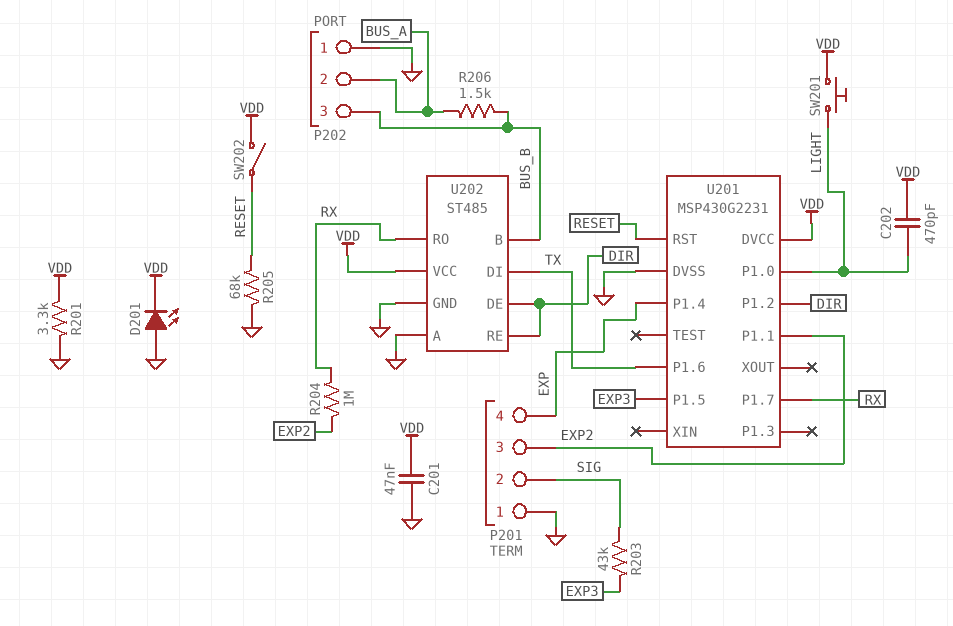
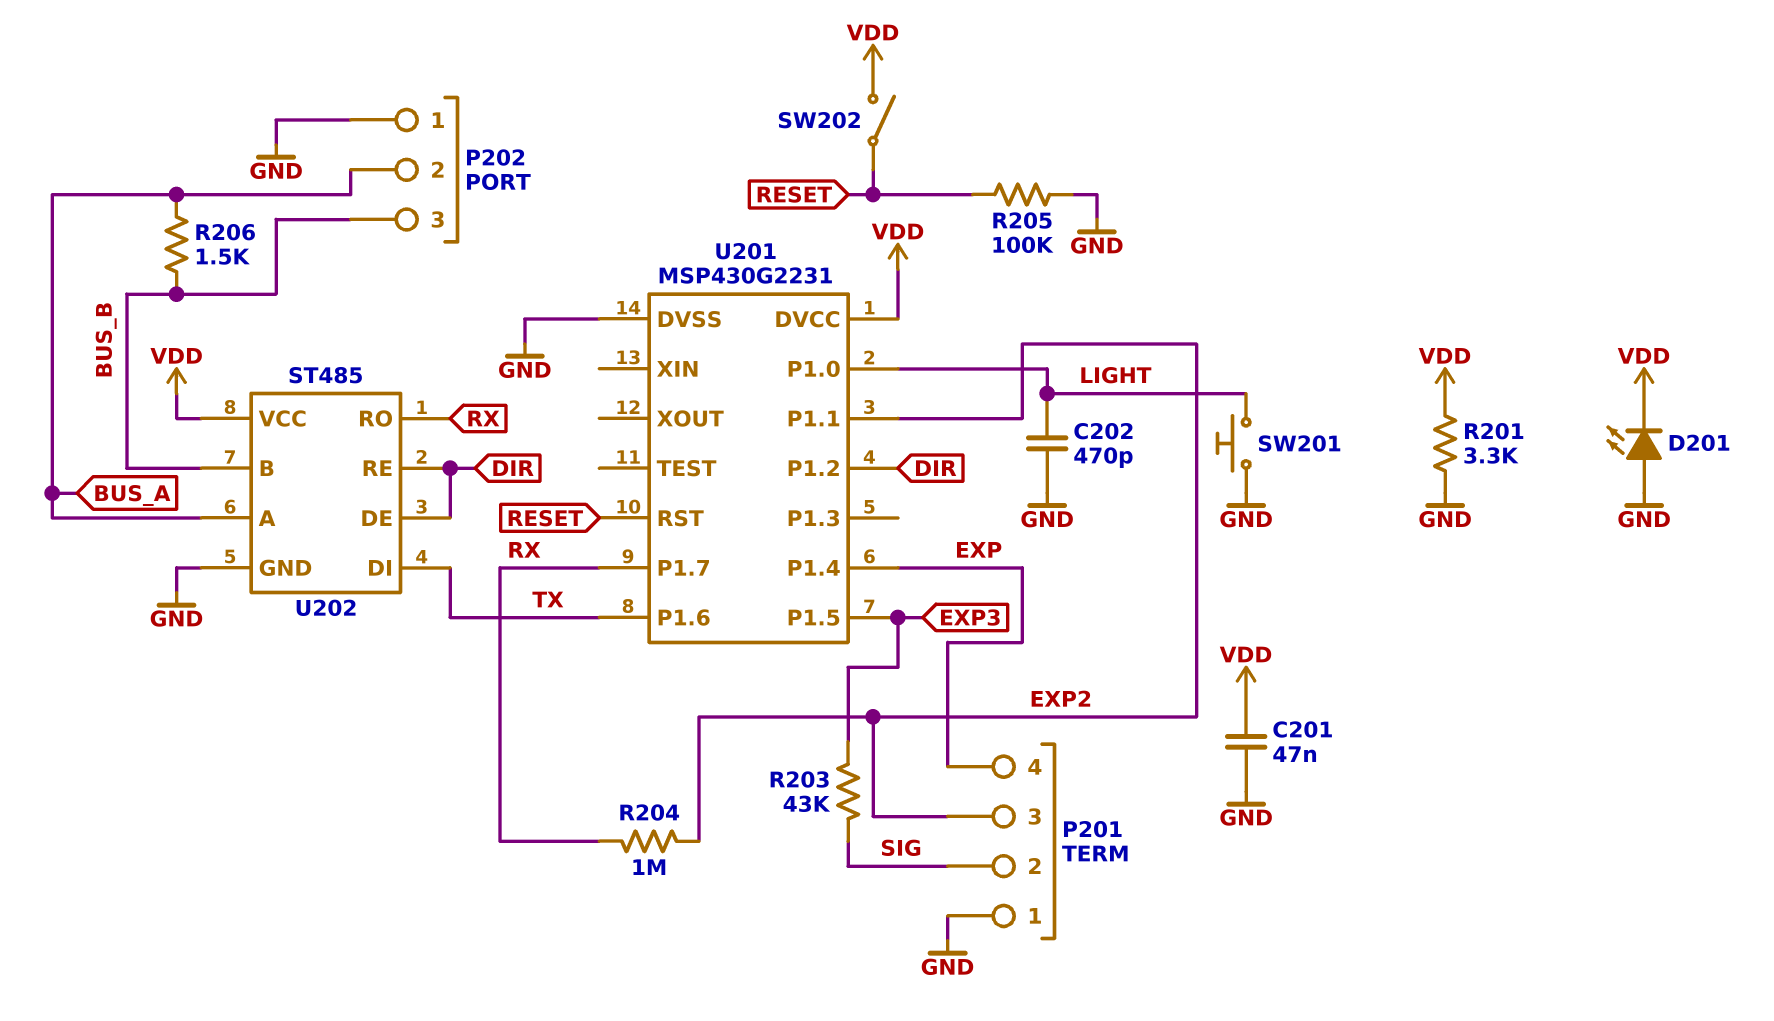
C202: 470pF (LIGHT, VDD) -> 470pF (GND, LIGHT)
R205: 68k (GND, RESET) -> 100k (GND, RESET)
SW201: button (LIGHT, VDD) -> button (GND, LIGHT)
U202 pin A: GND -> BUS_A

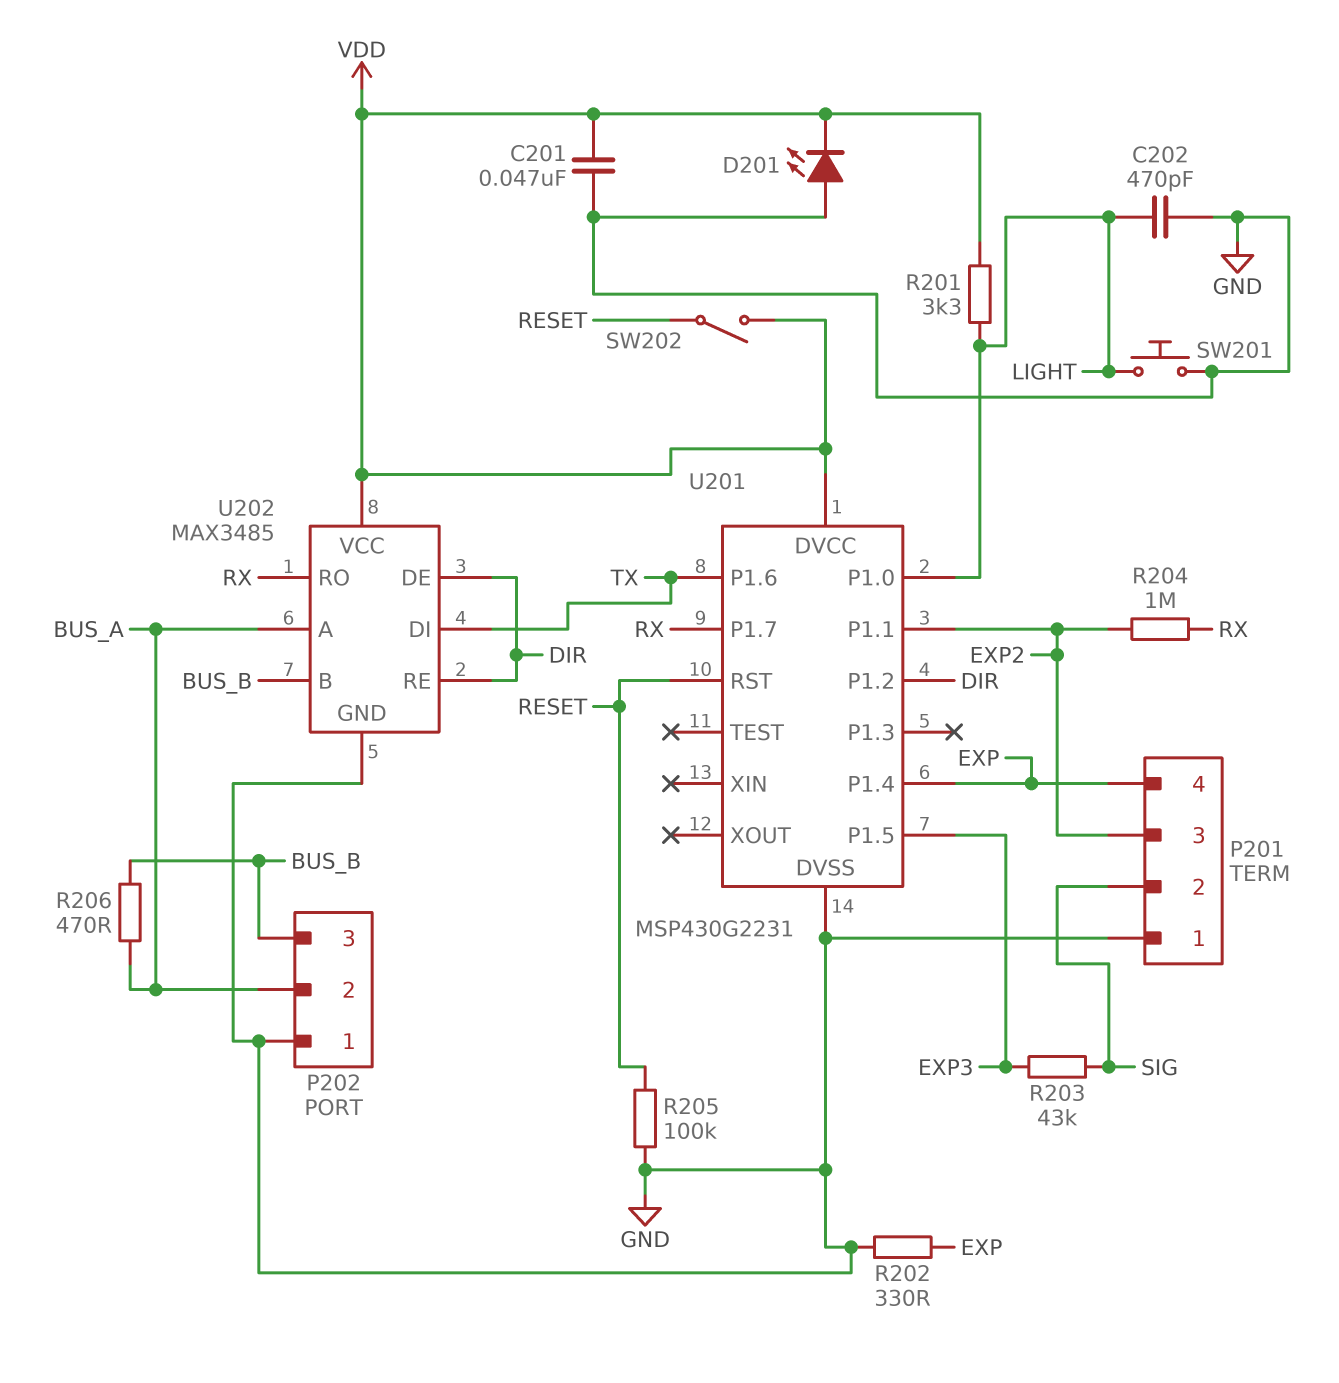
R201: 3.3k (GND, VDD) -> 3.3k (LIGHT, VDD)
R202: none -> 330 (EXP, GND)
R206: 1.5k (BUS_A, BUS_B) -> 470 (BUS_A, BUS_B)
U202: ST485 -> MAX3485

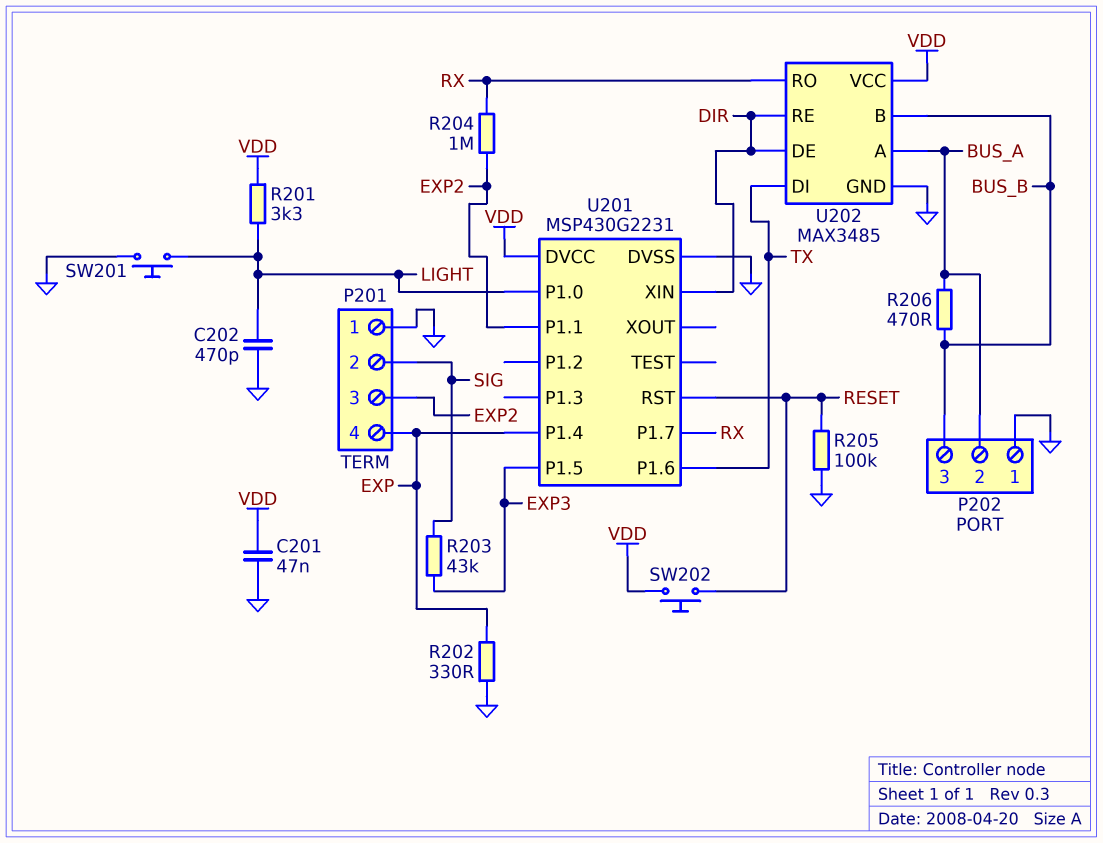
D201: LED (A GND, K VDD) -> none
SW202: switch (RESET, VDD) -> button (RESET, VDD)
U201 pin P1.2: DIR -> none
U201 pin XIN: none -> DIR

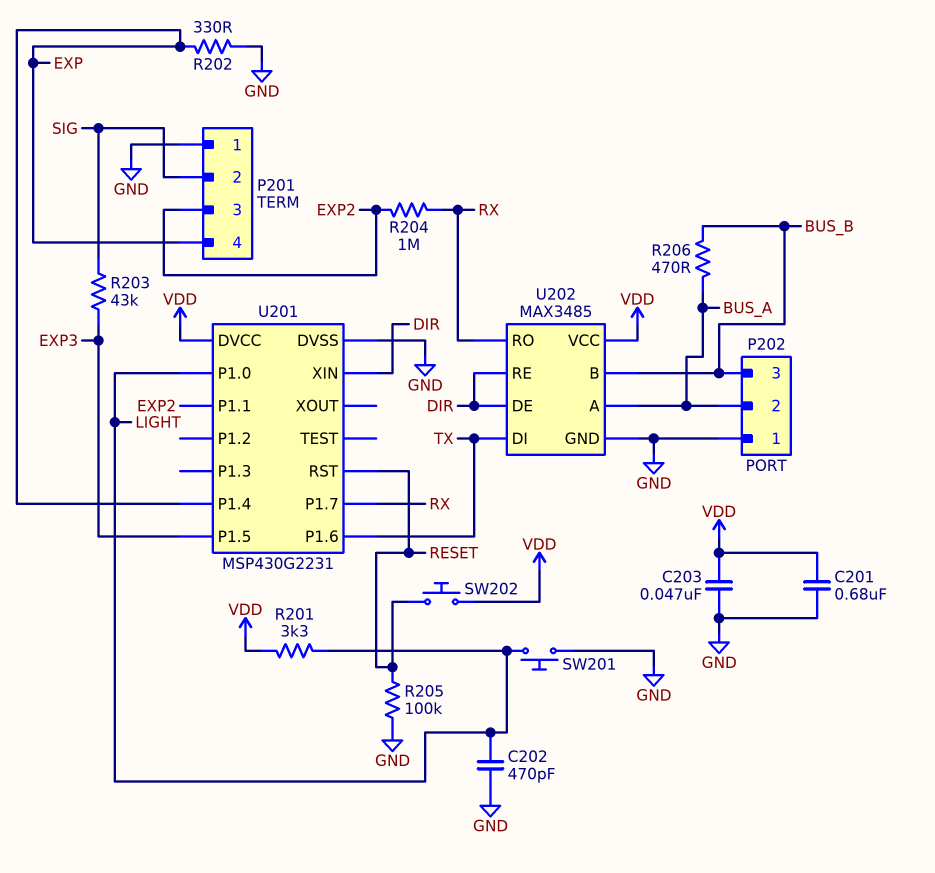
C201: 47nF (GND, VDD) -> 680nF (GND, VDD)
C203: none -> 47nF (GND, VDD)

